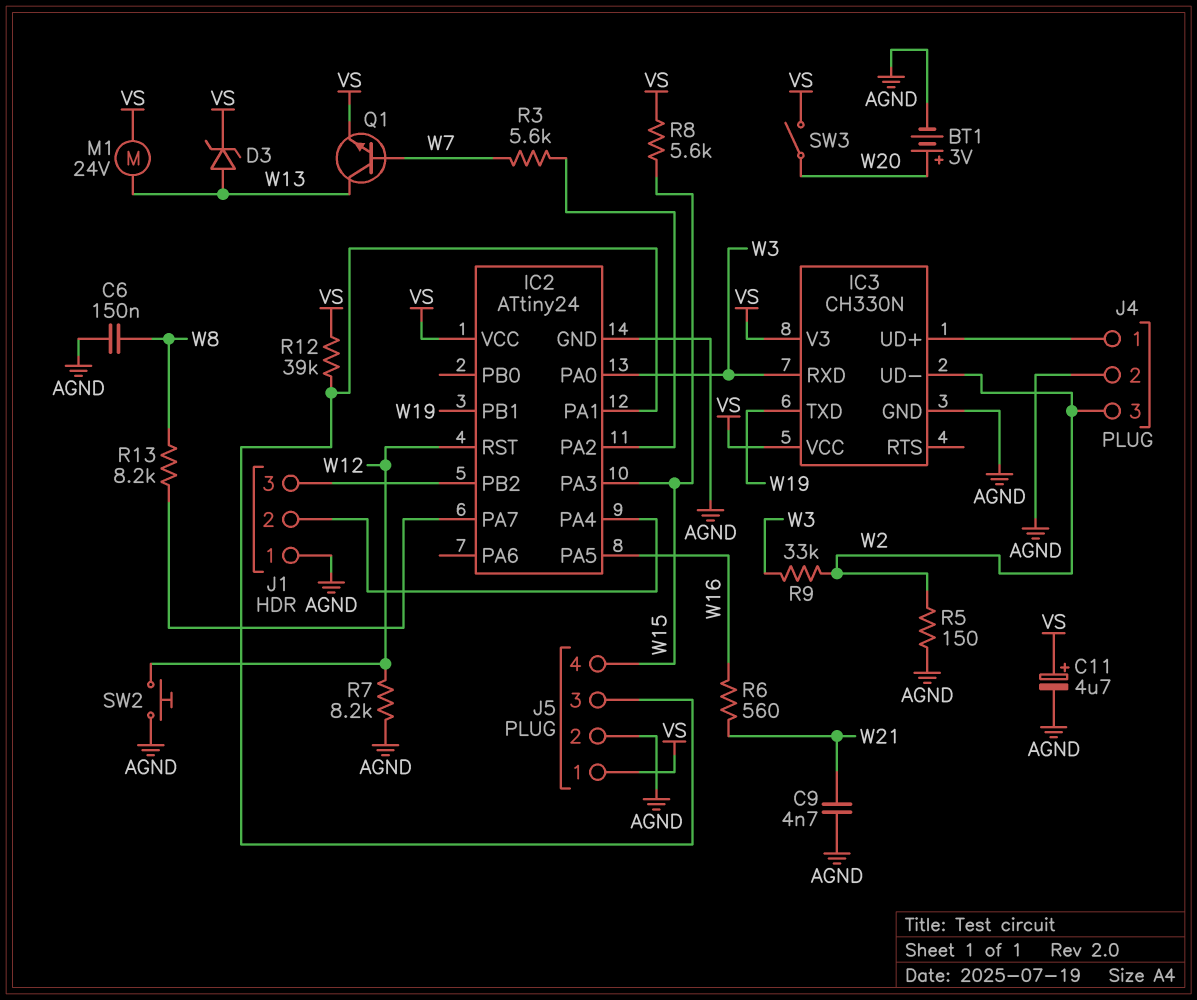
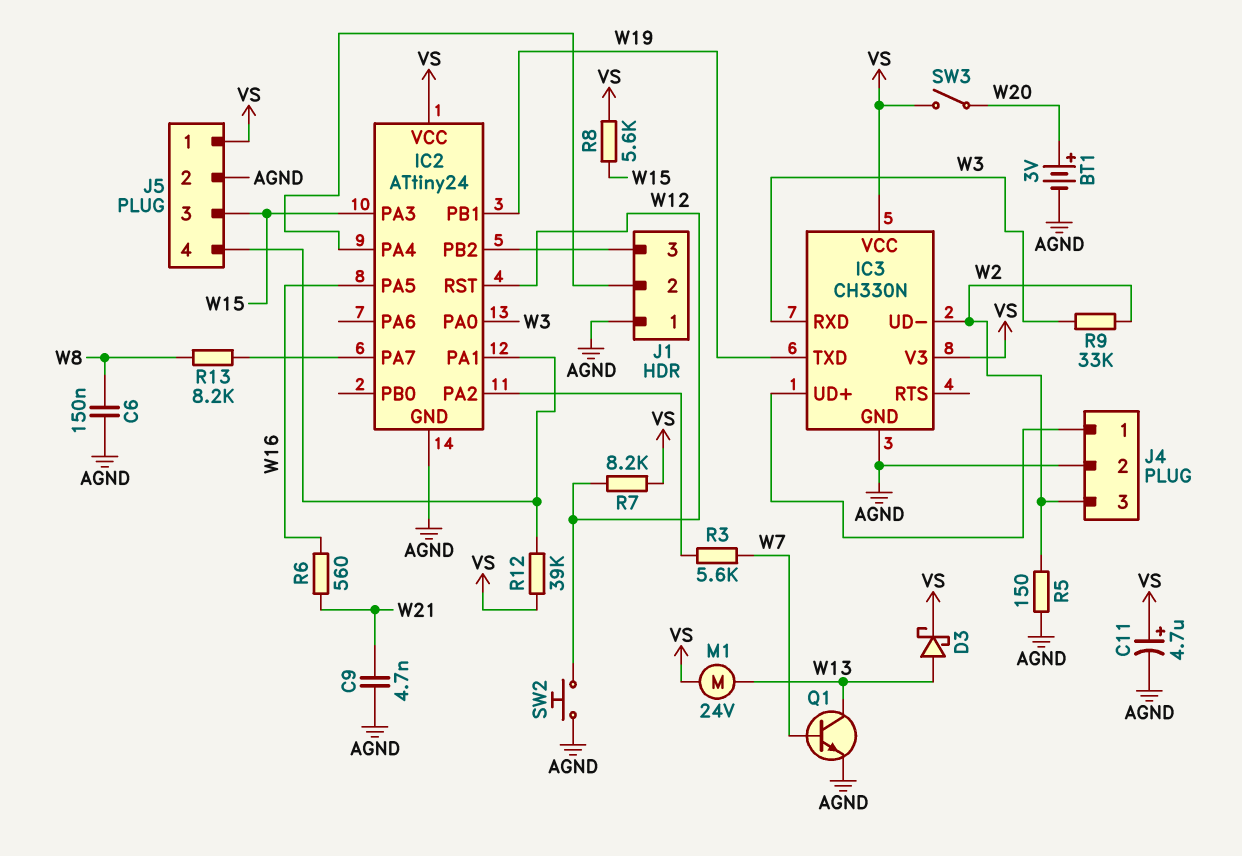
D3: zener (A W13, K VS) -> schottky (A W13, K VS)
J5 pin 3: IC2/PA1 -> W15
J5 pin 4: W15 -> IC2/PA1
Q1: NPN (B W7, C W13, E VS) -> NPN (B W7, C W13, E AGND)
R7: 8.2k (AGND, W12) -> 8.2k (VS, W12)

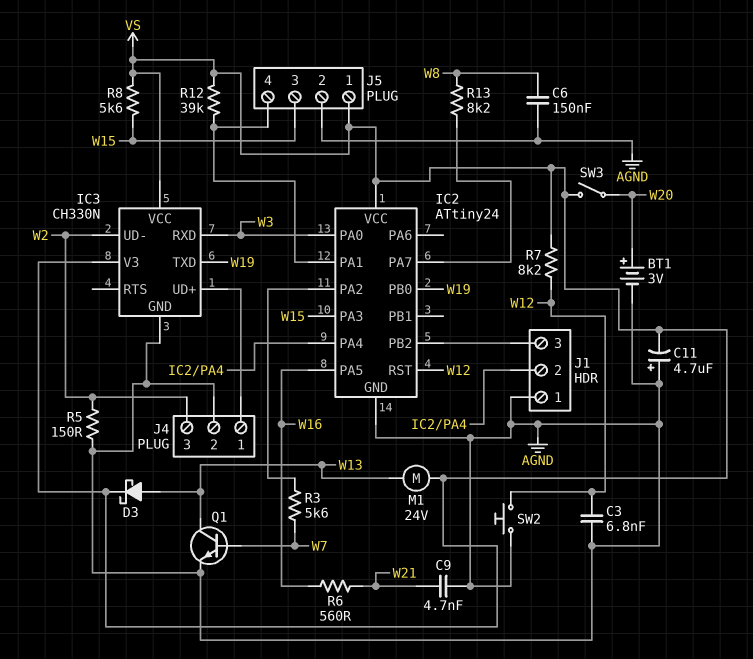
C3: none -> 6.8nF (AGND, W12)
C11: 4.7uF (plus VS, minus AGND) -> 4.7uF (plus AGND, minus VS)
IC2 pin PB0: none -> W19
IC2 pin PB1: W19 -> none
R9: 33k (W2, W3) -> none

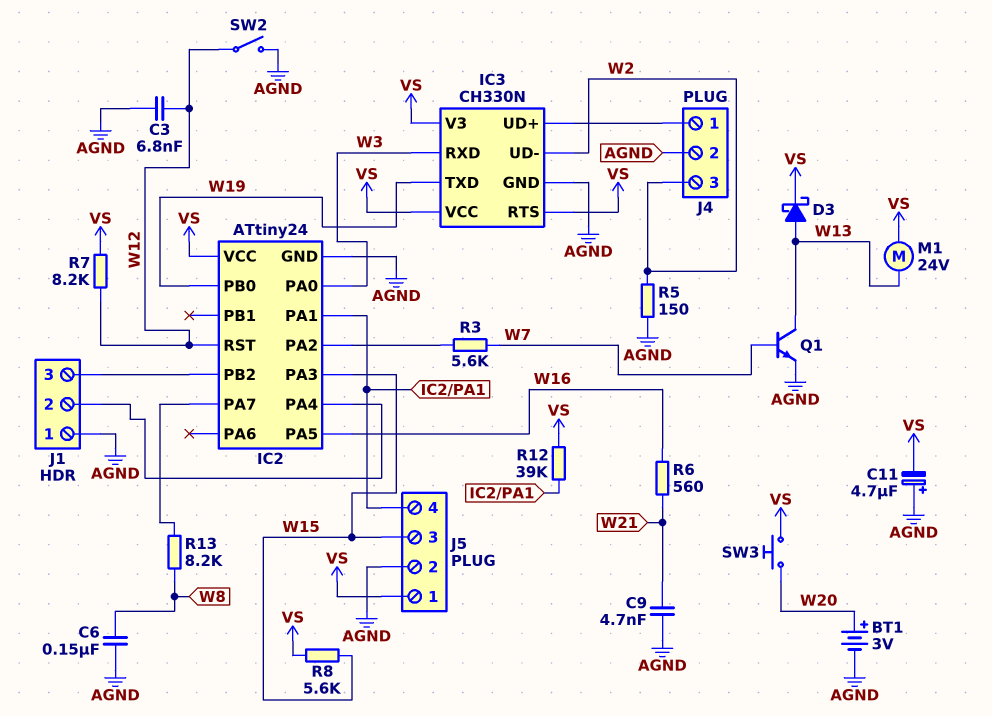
IC3 pin RTS: none -> VS
SW2: button (AGND, W12) -> switch (AGND, W12)
SW3: switch (VS, W20) -> button (VS, W20)

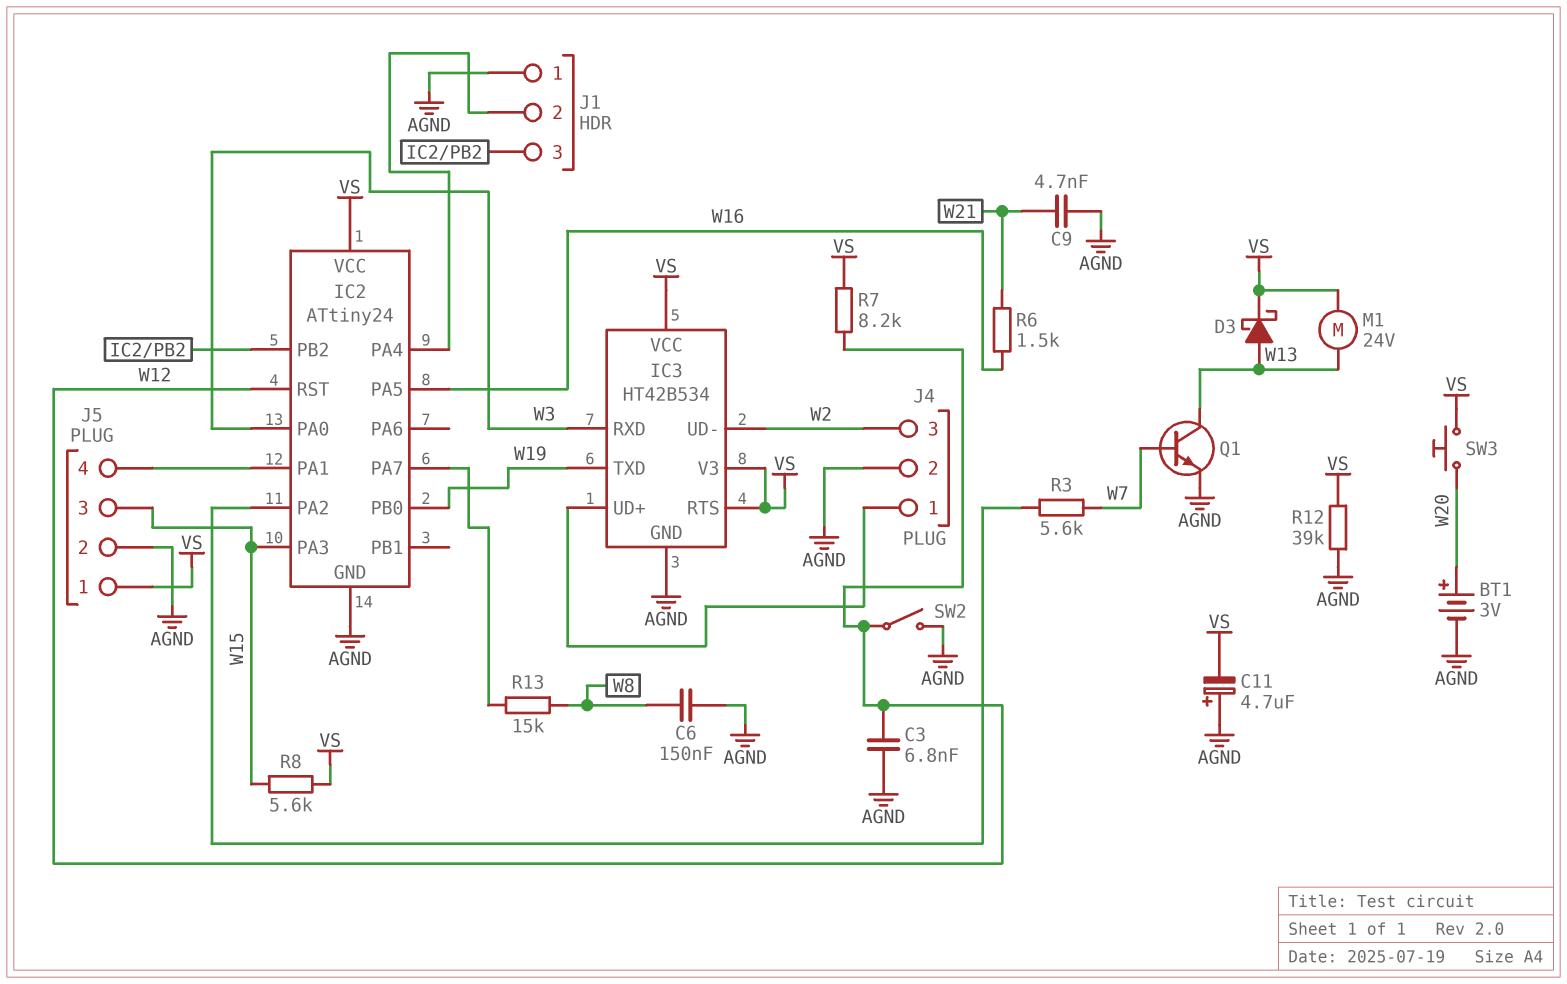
IC3: CH330N -> HT42B534
R5: 150 (AGND, W2) -> none
R6: 560 (W16, W21) -> 1.5k (W16, W21)
R12: 39k (IC2/PA1, VS) -> 39k (AGND, VS)
R13: 8.2k (IC2/PA7, W8) -> 15k (IC2/PA7, W8)

